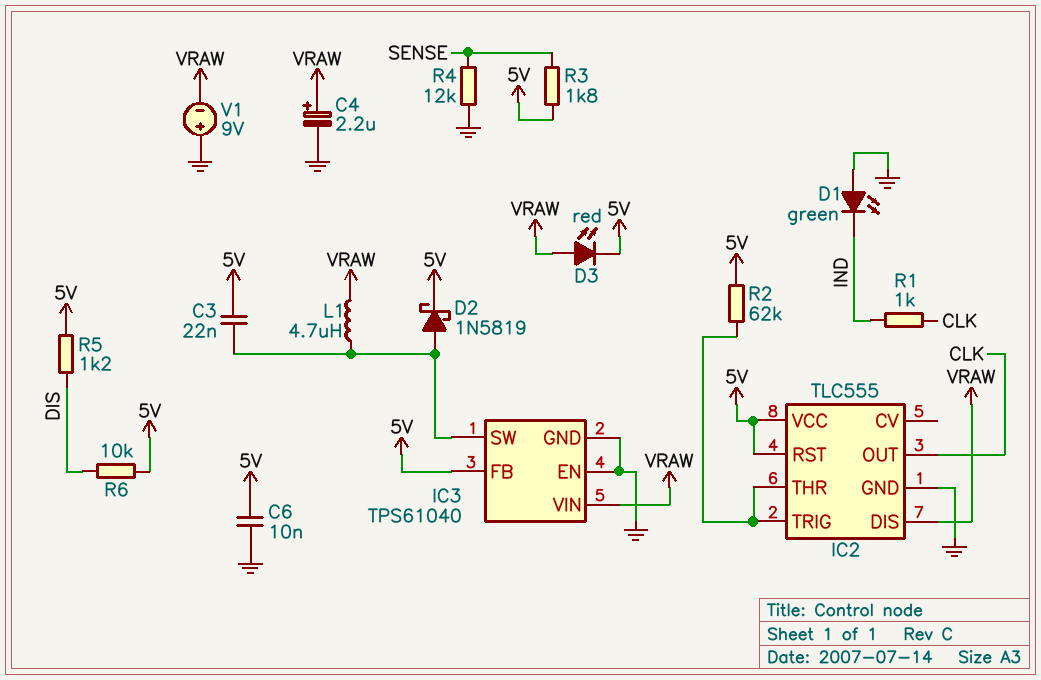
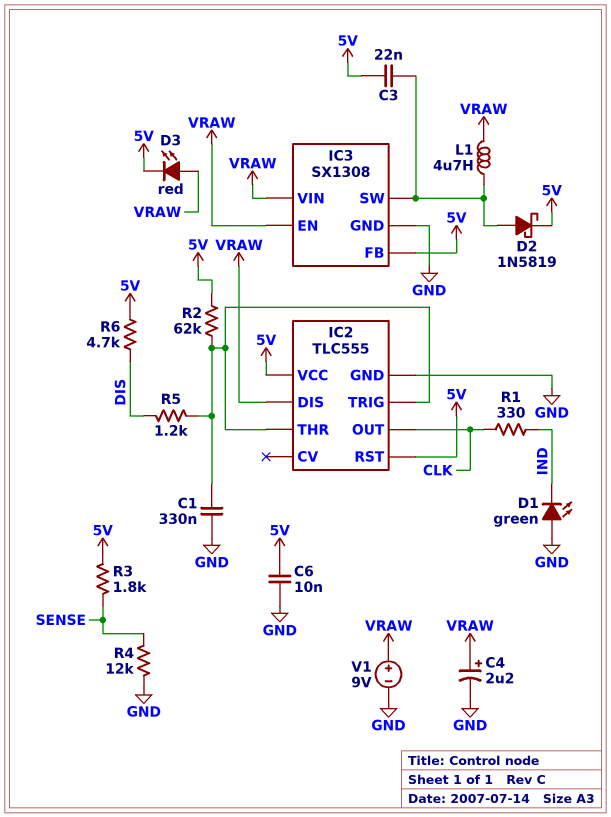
C1: none -> 330nF (GND, IC2/THR)
IC3: TPS61040 -> SX1308
IC3 pin EN: GND -> VRAW
R1: 1k (CLK, IND) -> 330 (CLK, IND)
R5: 1.2k (5V, DIS) -> 1.2k (DIS, IC2/THR)
R6: 10k (5V, DIS) -> 4.7k (5V, DIS)
V1: 9V (plus GND, minus VRAW) -> 9V (plus VRAW, minus GND)

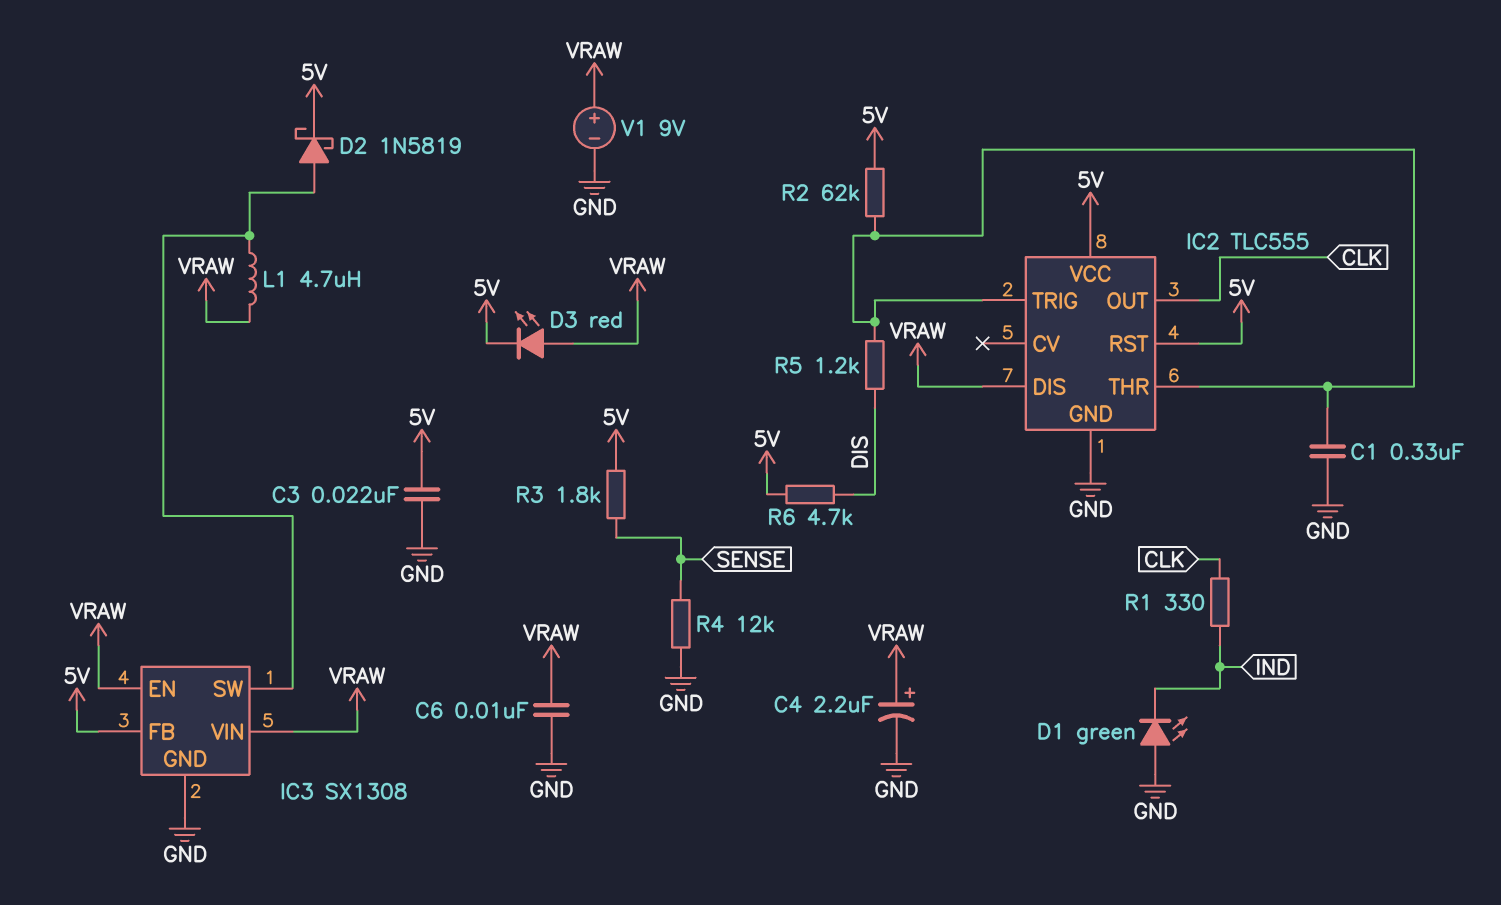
C3: 22nF (5V, IC3/SW) -> 22nF (5V, GND)
C6: 10nF (5V, GND) -> 10nF (GND, VRAW)

